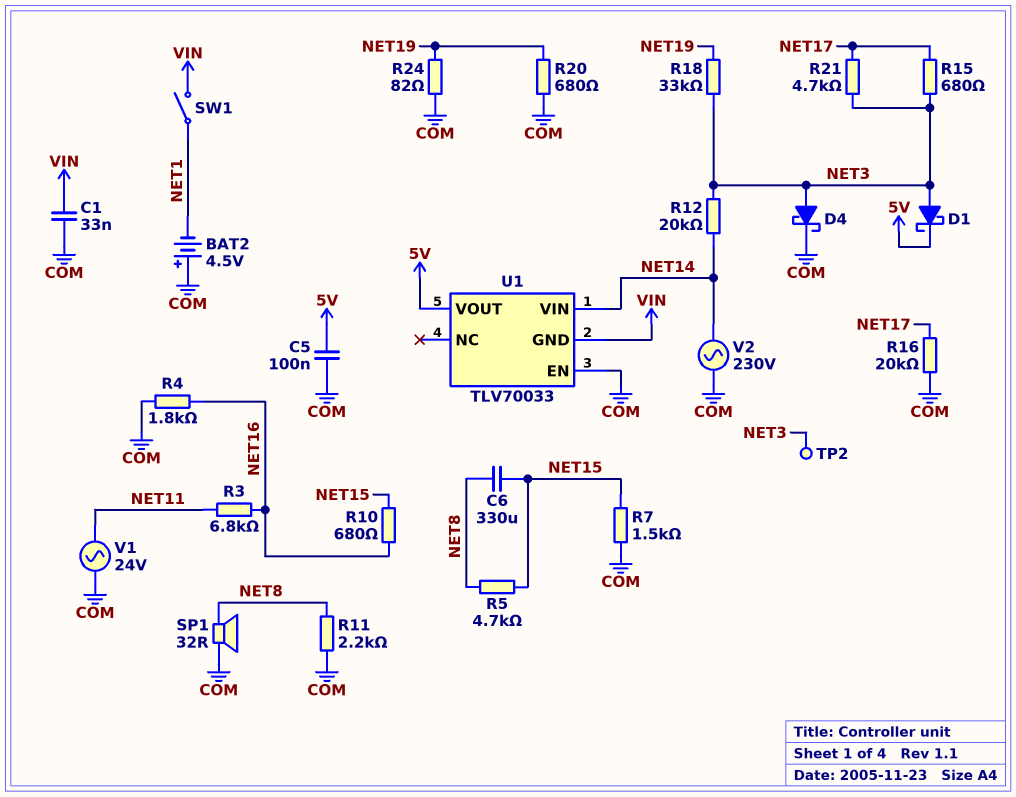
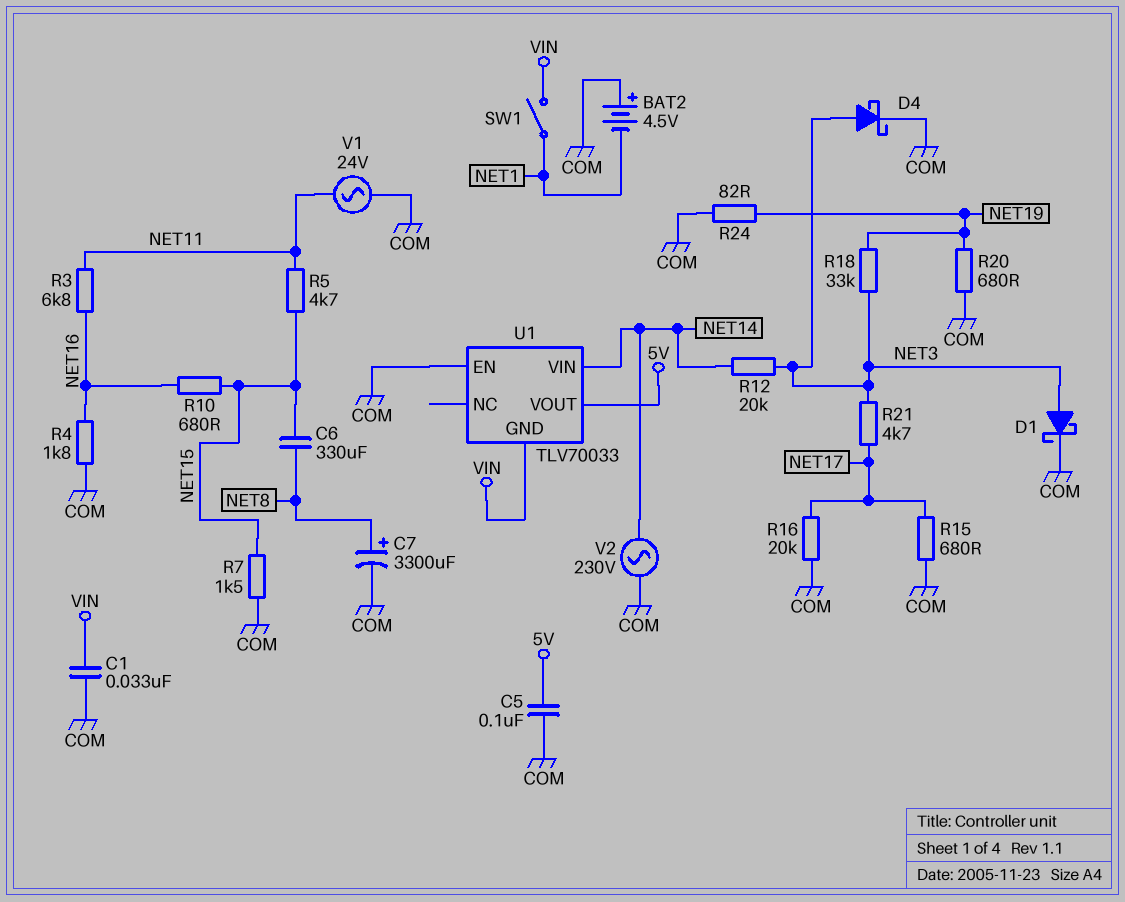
C7: none -> 3300uF (plus NET8, minus COM)
D1: schottky (A NET3, K 5V) -> schottky (A NET3, K COM)
R5: 4.7k (NET8, NET15) -> 4.7k (NET11, NET15)
R11: 2.2k (COM, NET8) -> none
R15: 680 (NET3, NET17) -> 680 (COM, NET17)
SP1: speaker 32R (COM, NET8) -> none
TP2: test point (NET3) -> none

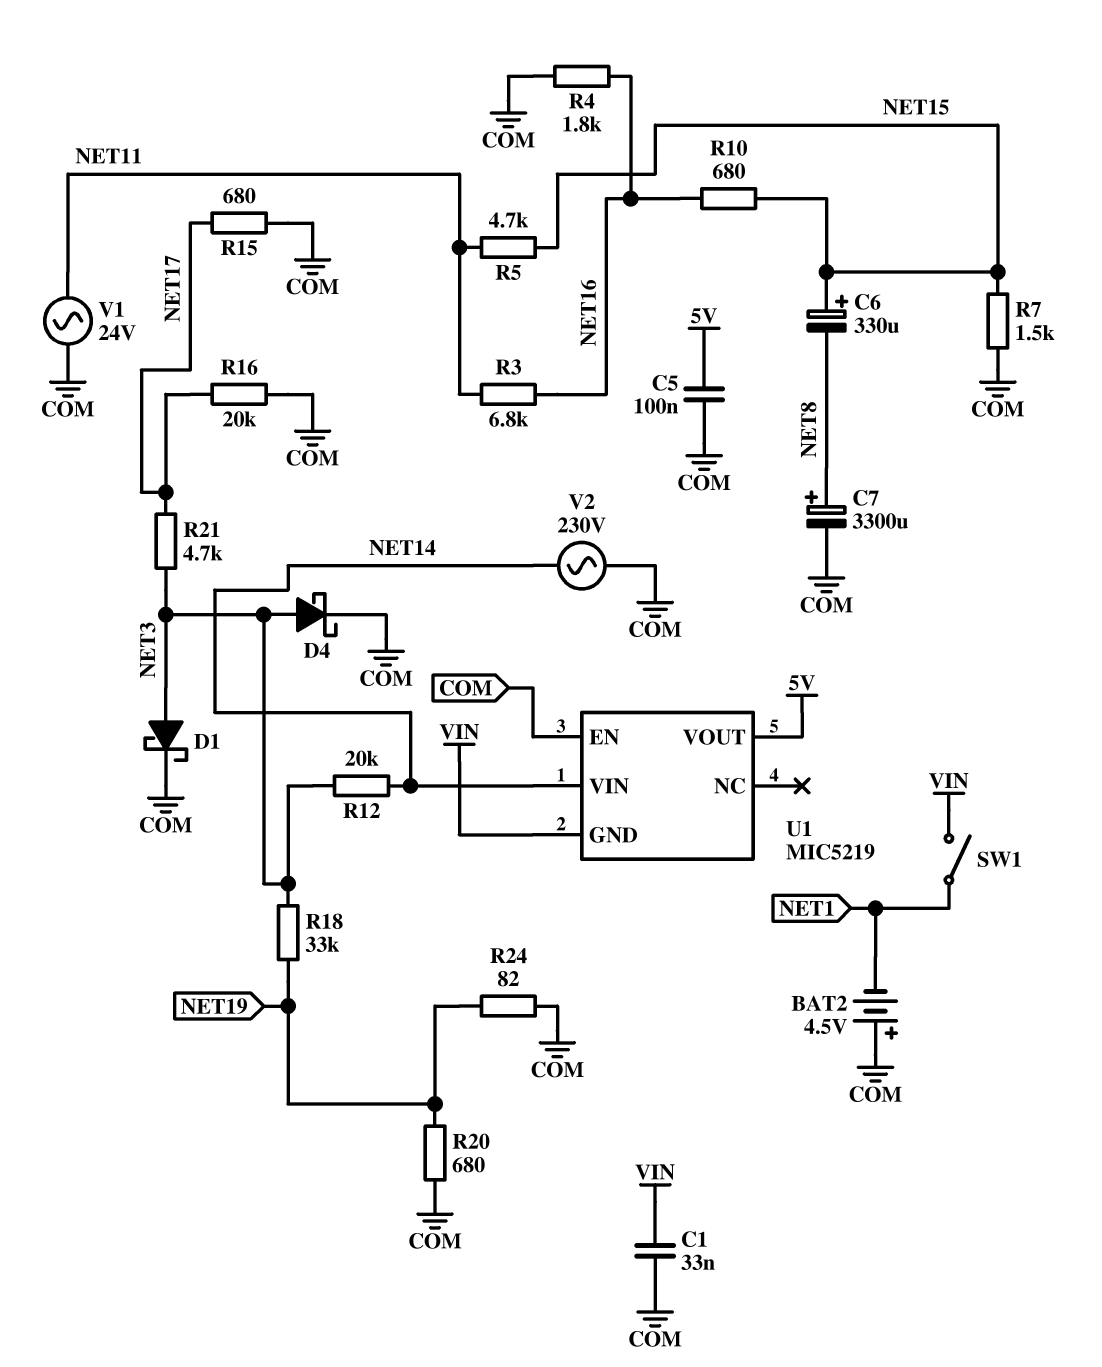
C6: 330uF (NET8, NET15) -> 330uF (plus NET15, minus NET8)
U1: TLV70033 -> MIC5219

